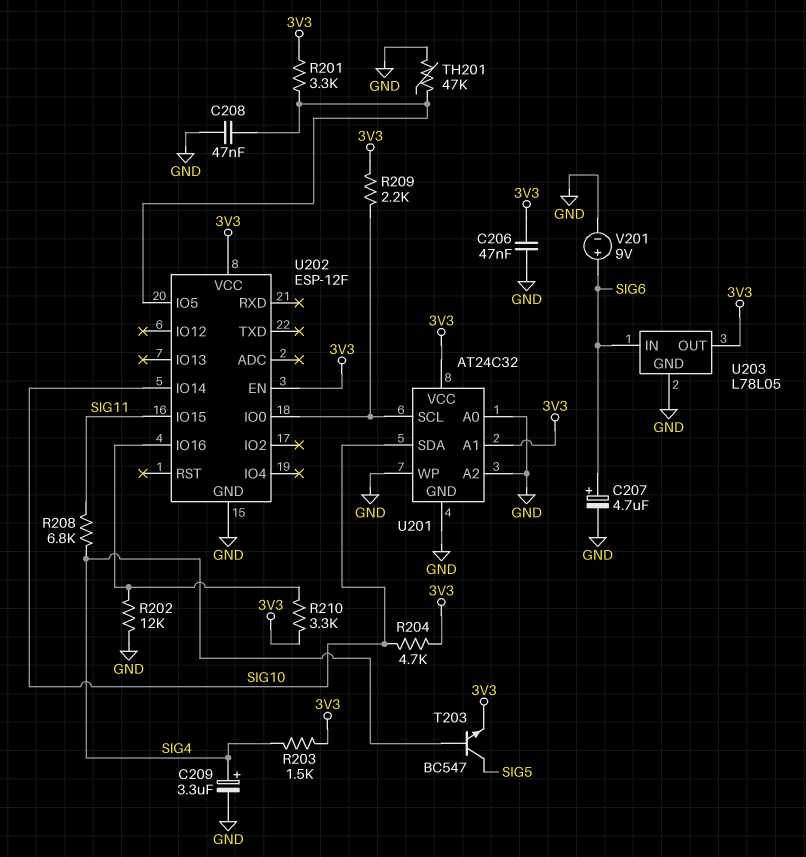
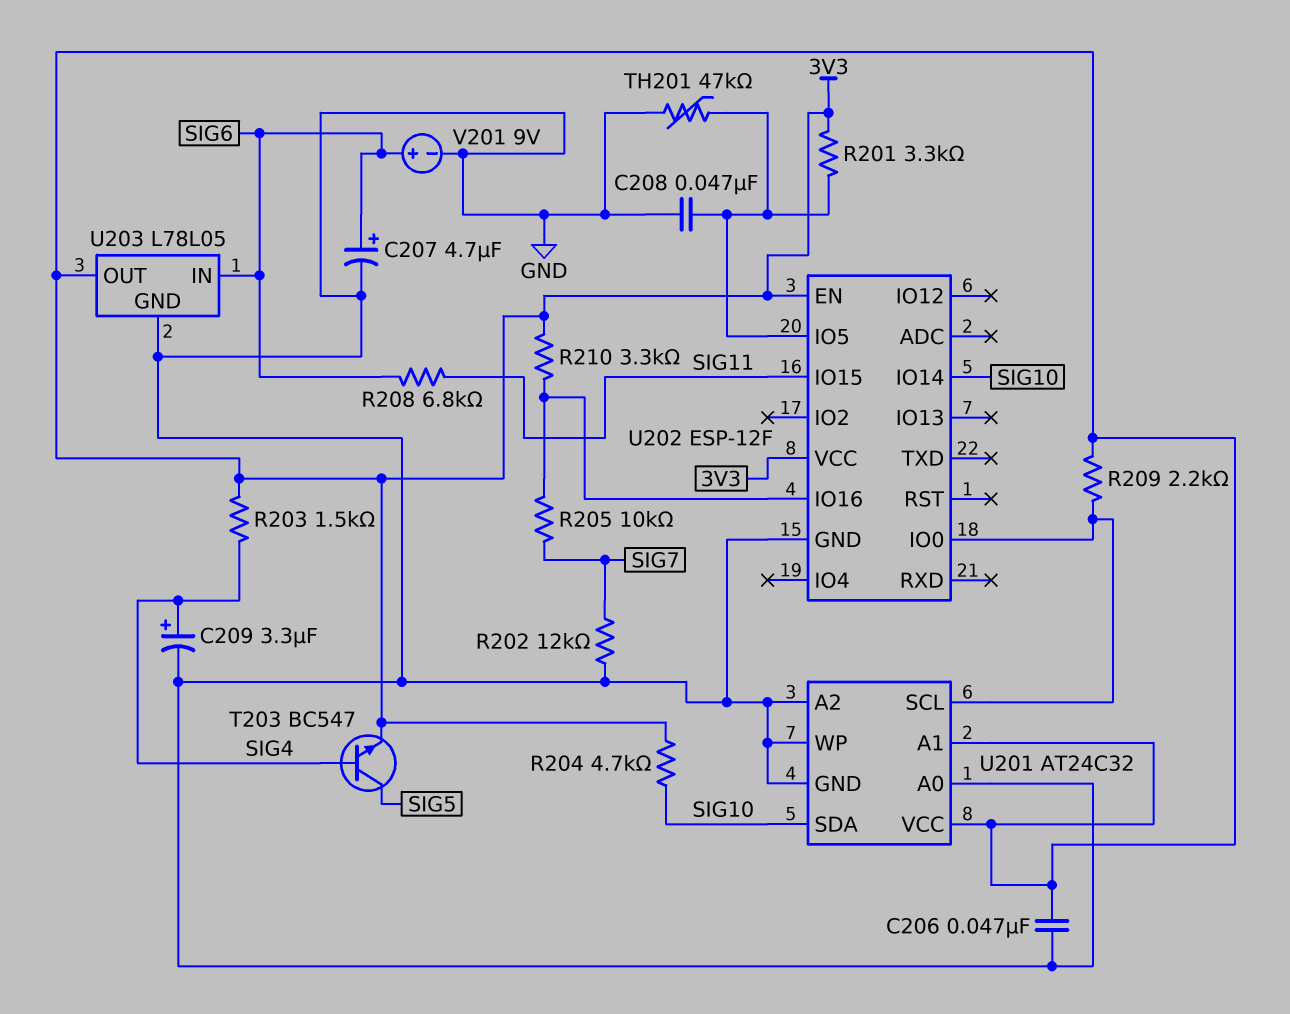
R202: 12k (GND, U202/IO16) -> 12k (GND, SIG7)
R205: none -> 10k (SIG7, U202/IO16)
R208: 6.8k (SIG4, SIG11) -> 6.8k (SIG6, SIG11)

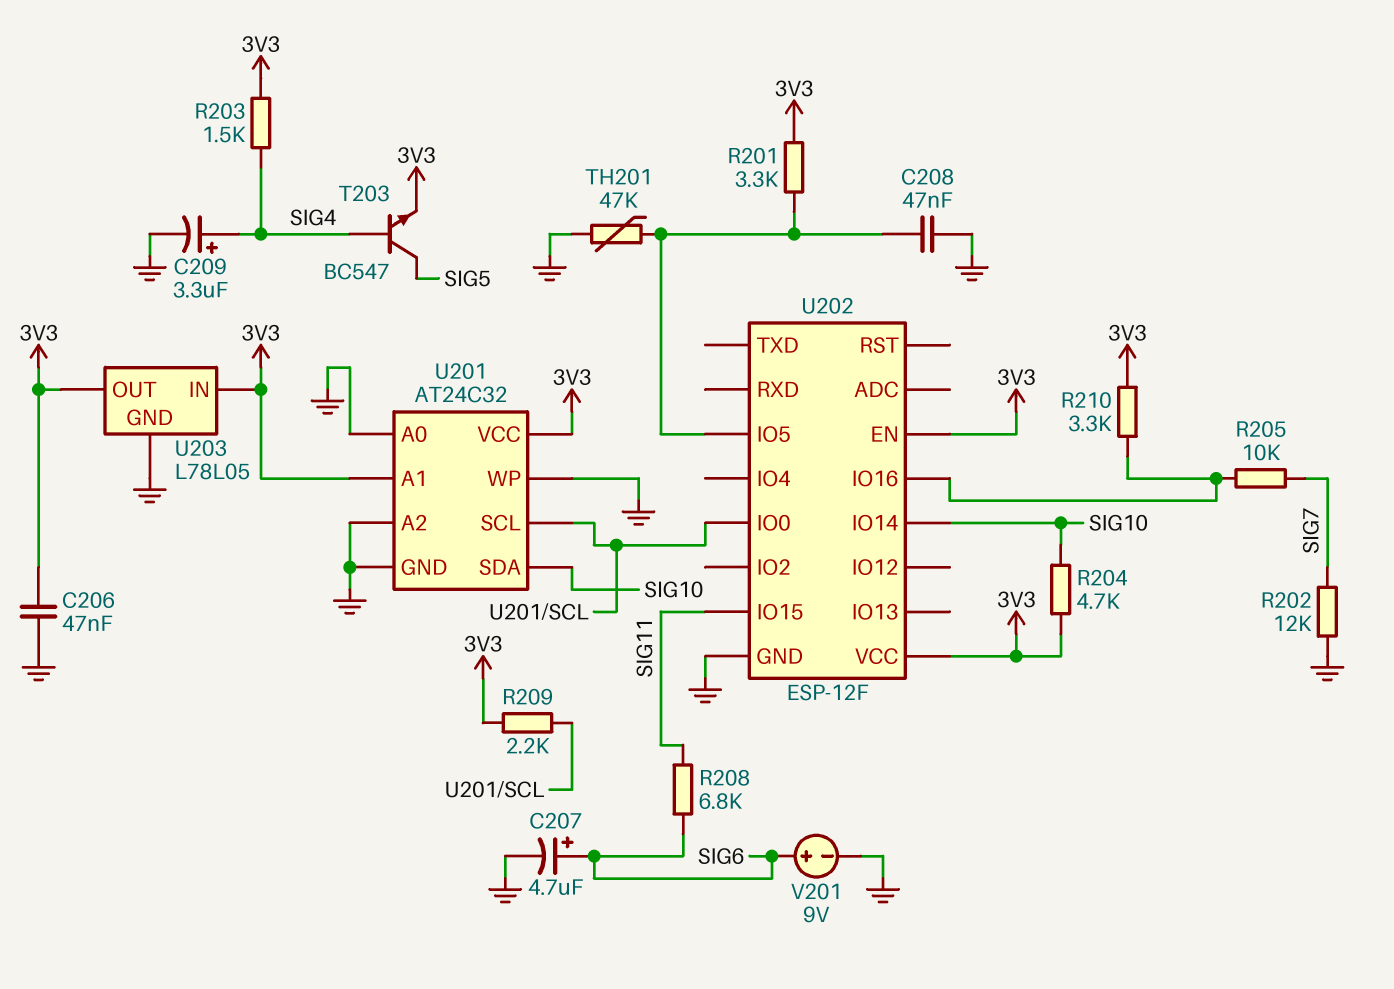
U203 pin IN: SIG6 -> 3V3

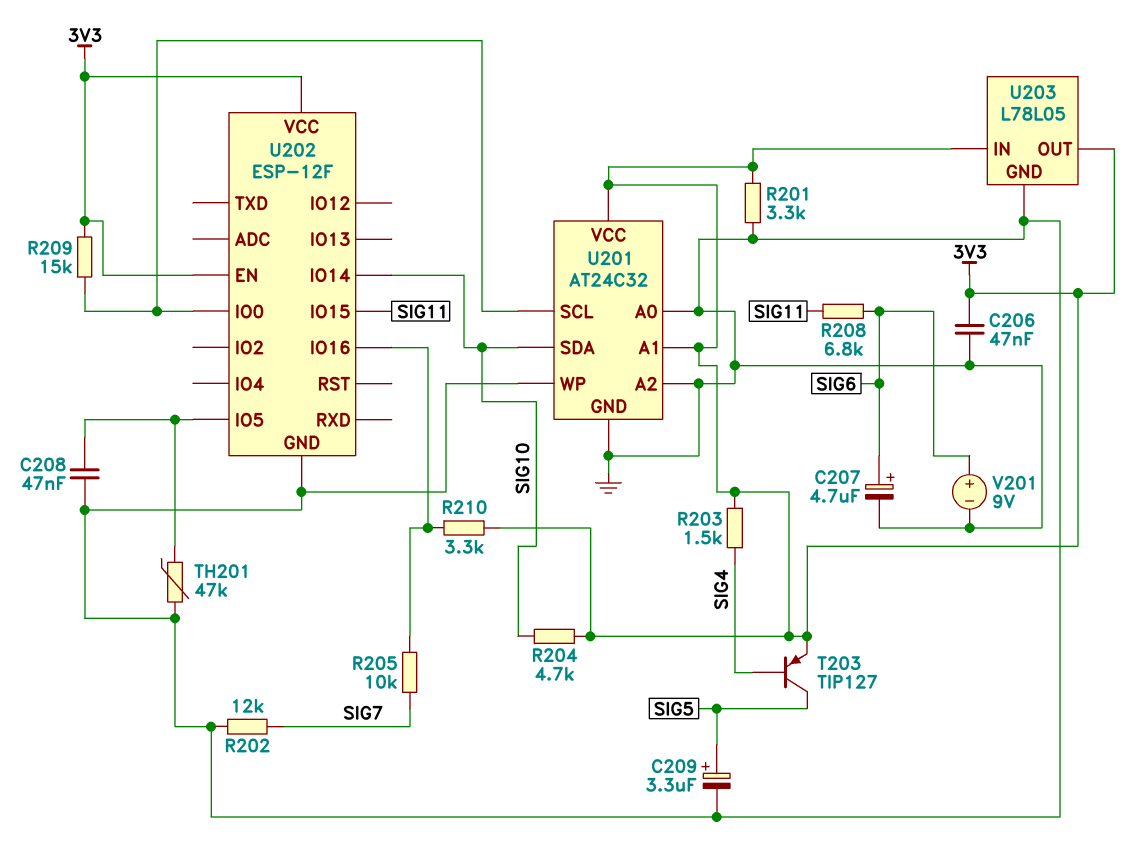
C209: 3.3uF (plus SIG4, minus GND) -> 3.3uF (plus SIG5, minus GND)
R201: 3.3k (3V3, U202/IO5) -> 3.3k (3V3, GND)
R209: 2.2k (3V3, U201/SCL) -> 15k (3V3, U201/SCL)
T203: NPN BC547 (B SIG4, C SIG5, E 3V3) -> PNP TIP127 (B SIG4, C SIG5, E 3V3)

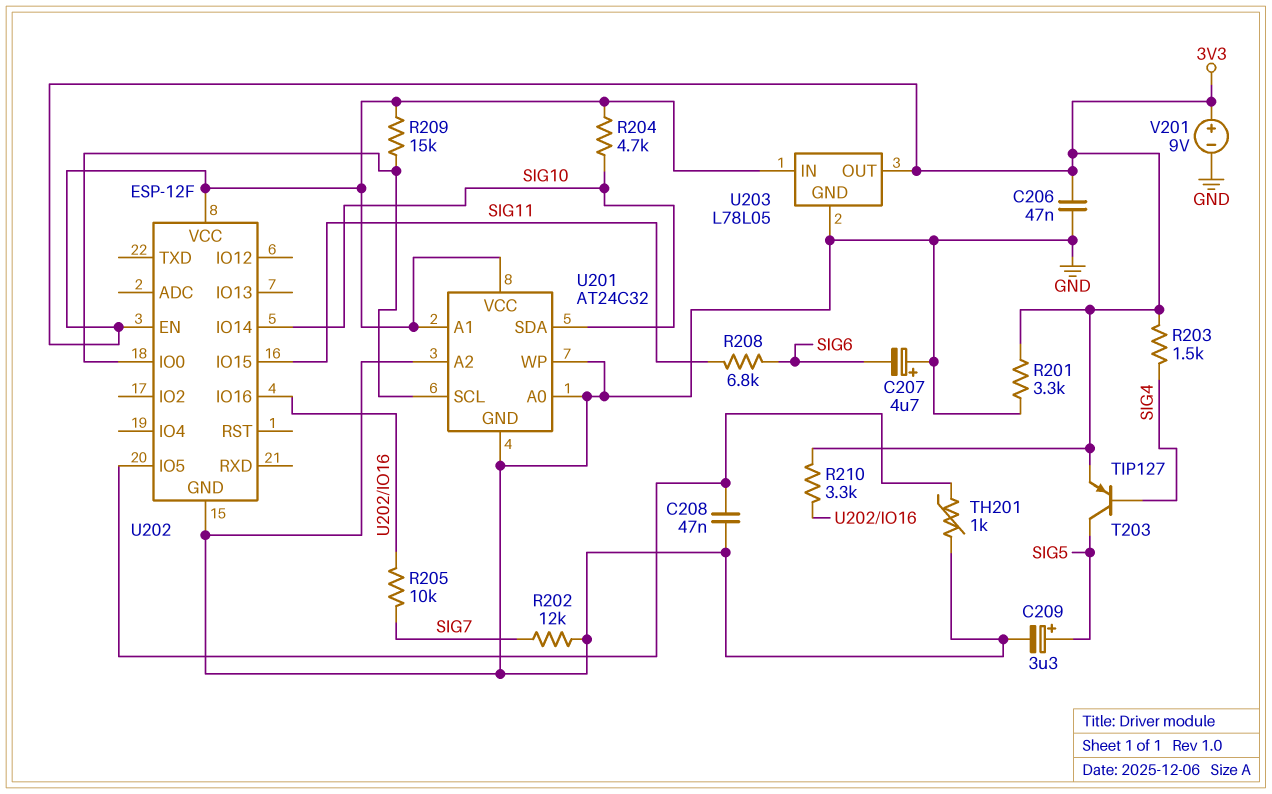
C207: 4.7uF (plus SIG6, minus GND) -> 4.7uF (plus GND, minus SIG6)
TH201: 47k (GND, U202/IO5) -> 1k (GND, U202/IO5)
V201: 9V (plus SIG6, minus GND) -> 9V (plus 3V3, minus GND)

